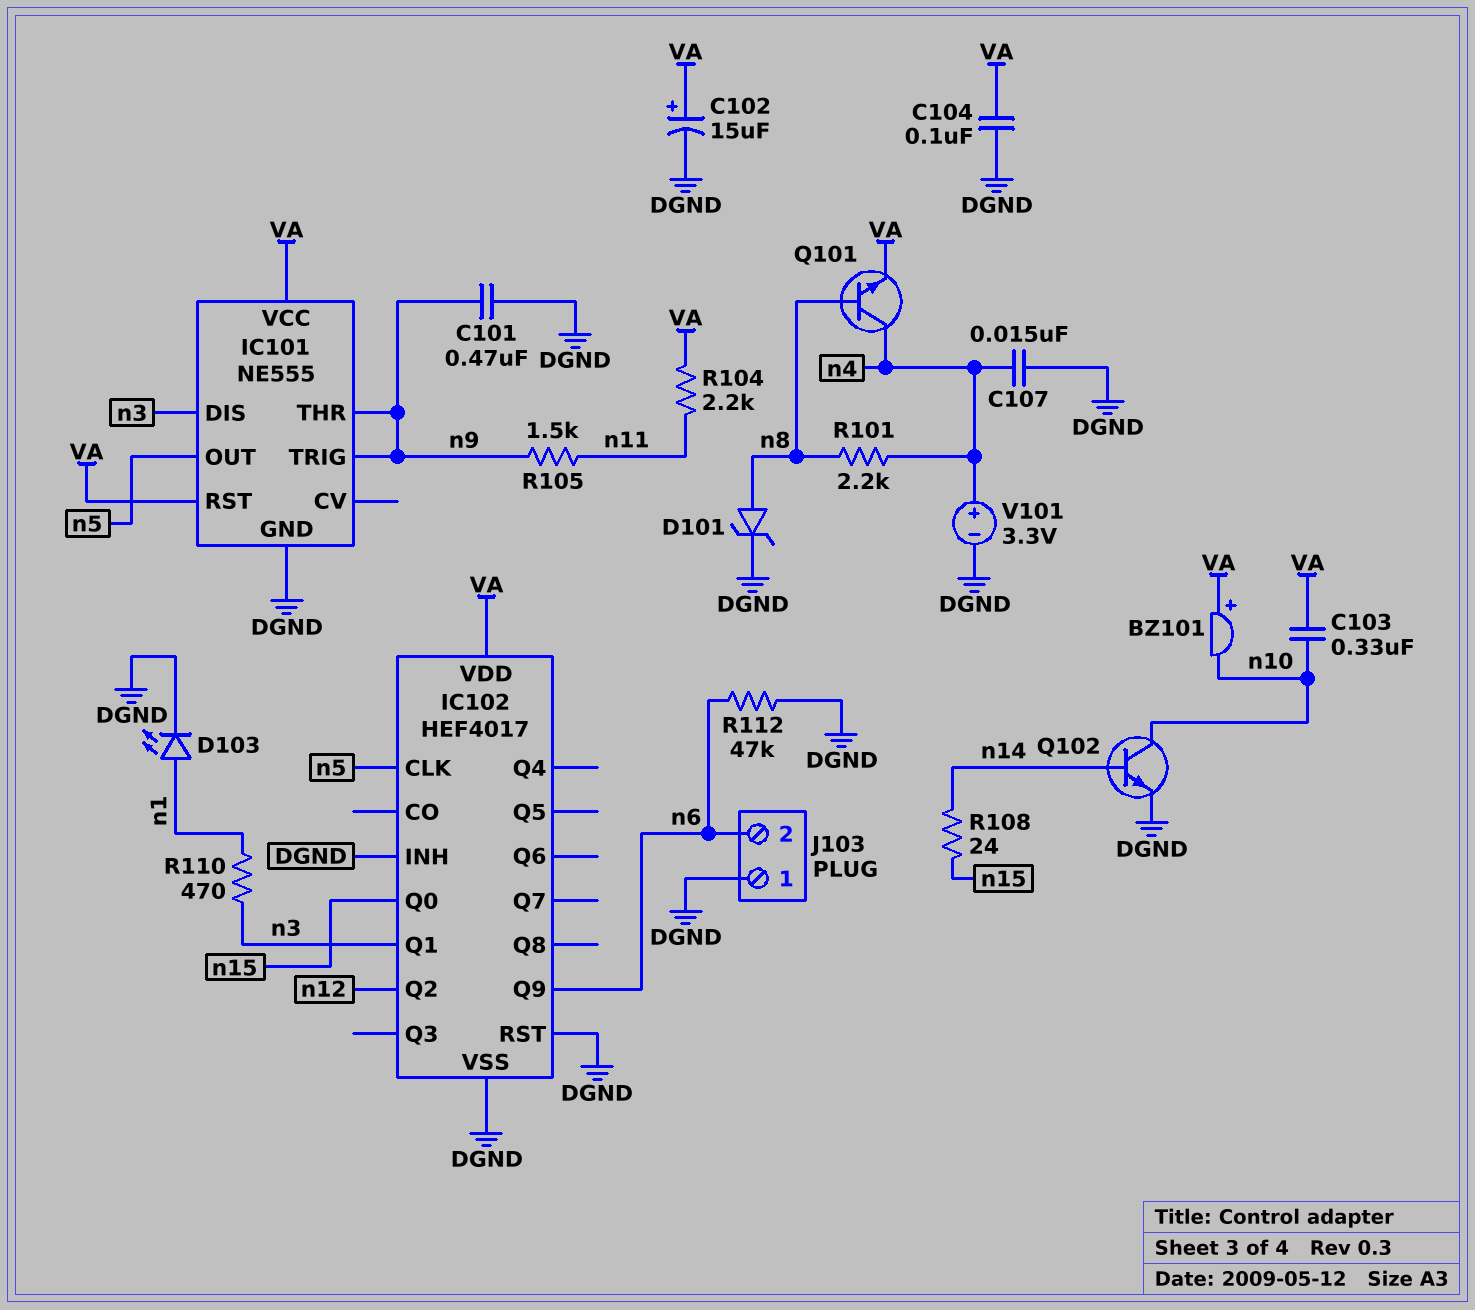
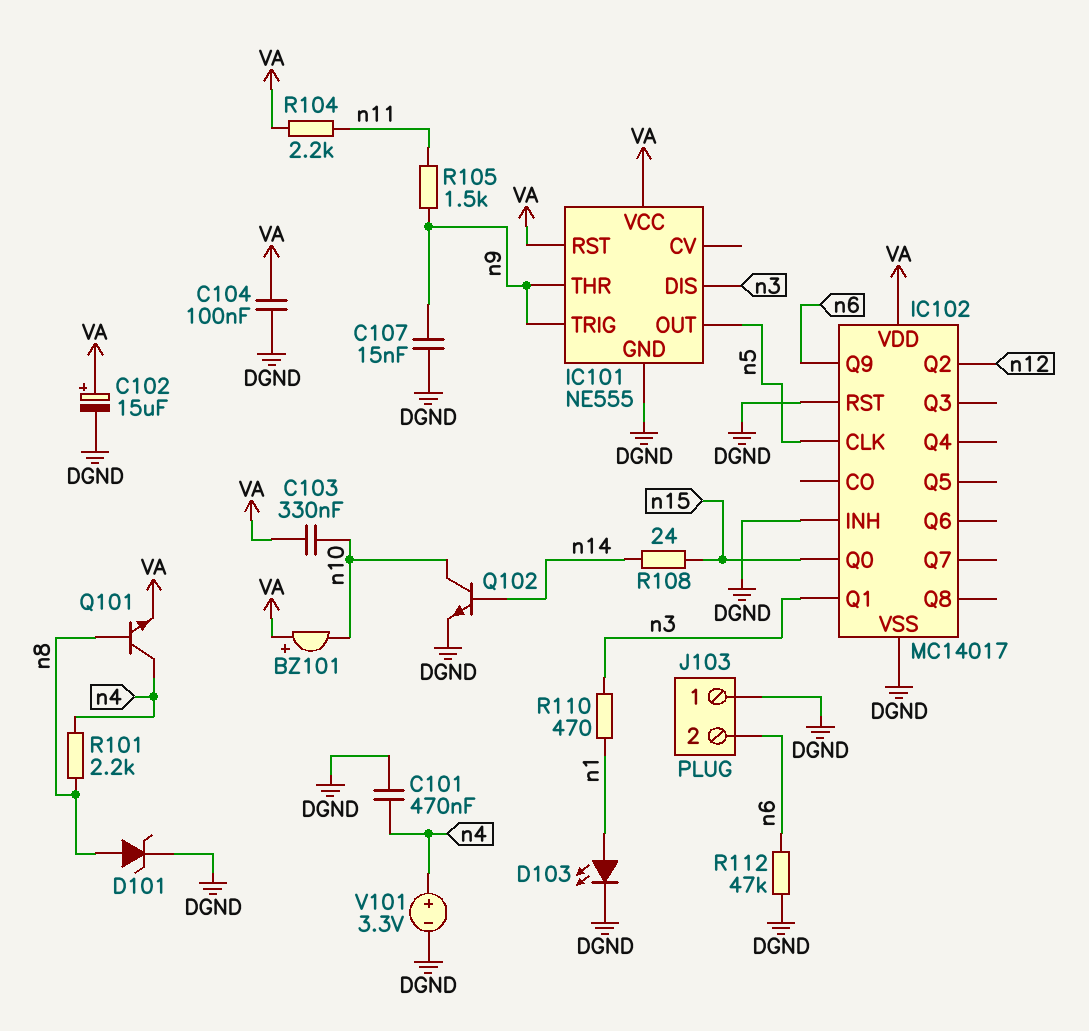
C101: 470nF (DGND, n9) -> 470nF (DGND, n4)
C107: 15nF (DGND, n4) -> 15nF (DGND, n9)
IC102: HEF4017 -> MC14017

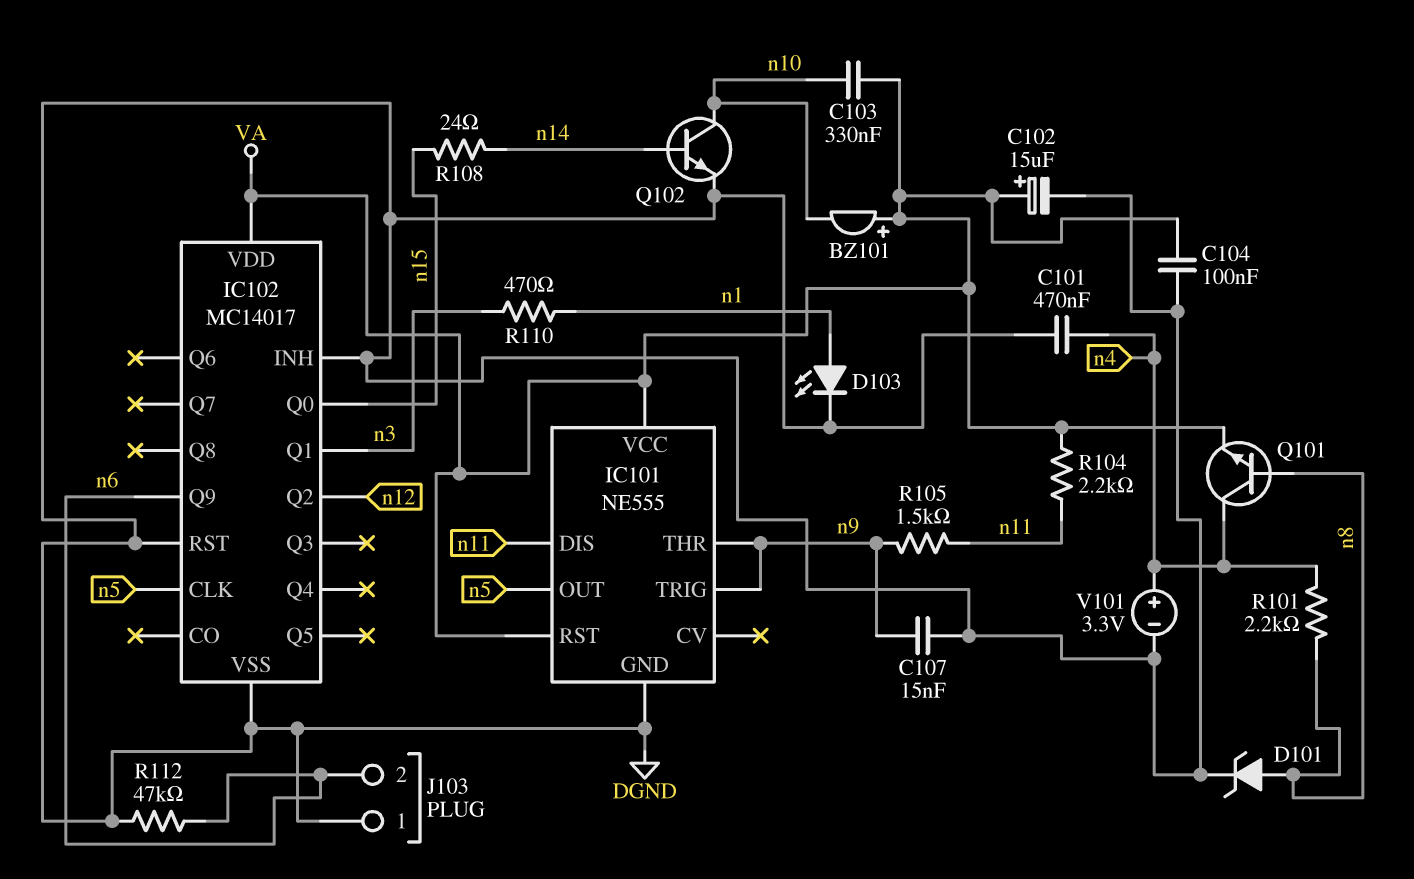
IC101 pin DIS: n3 -> n11

